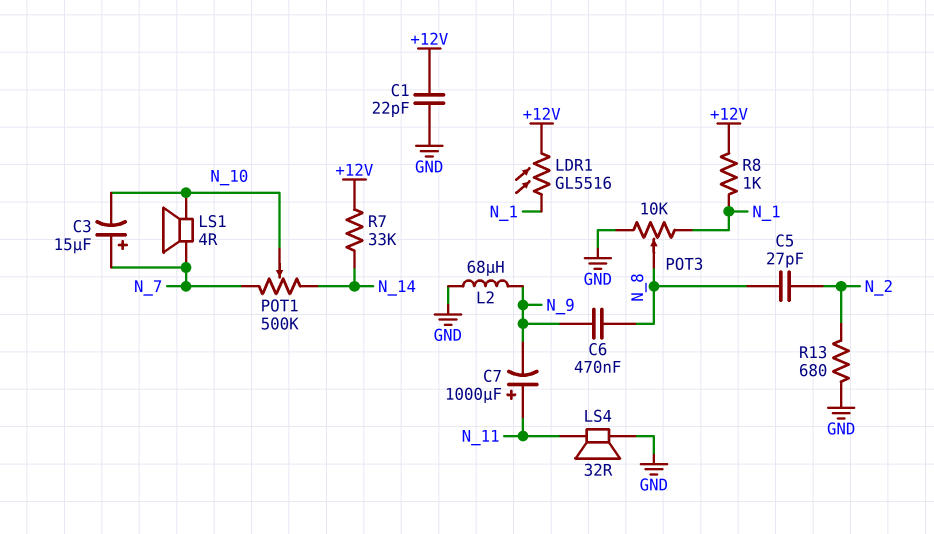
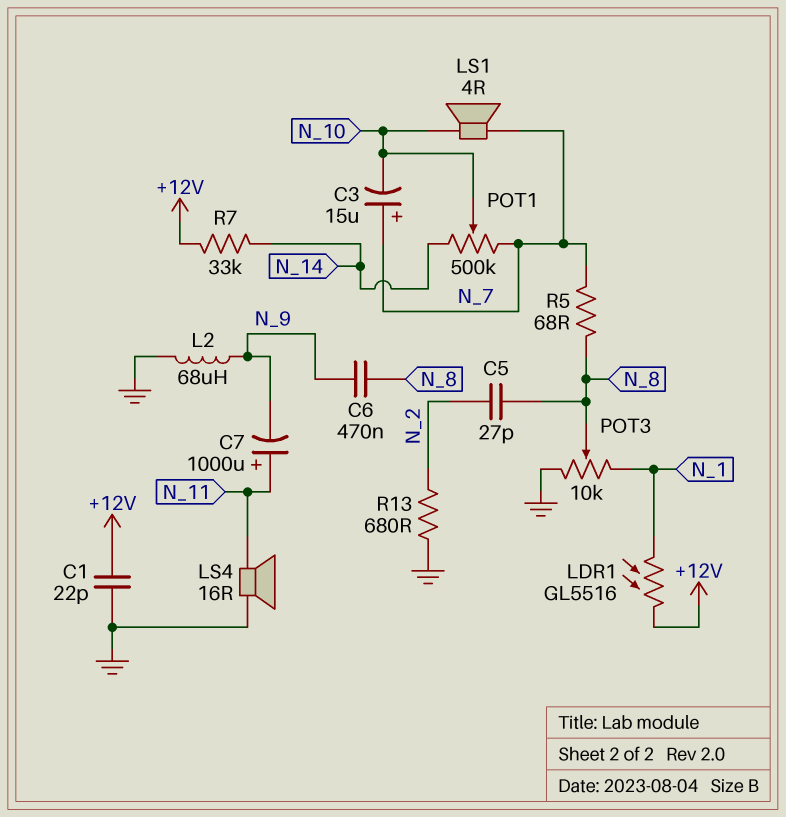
LS4: speaker 32R (GND, N_11) -> speaker 16R (GND, N_11)
R5: none -> 68 (N_7, N_8)
R8: 1k (+12V, N_1) -> none

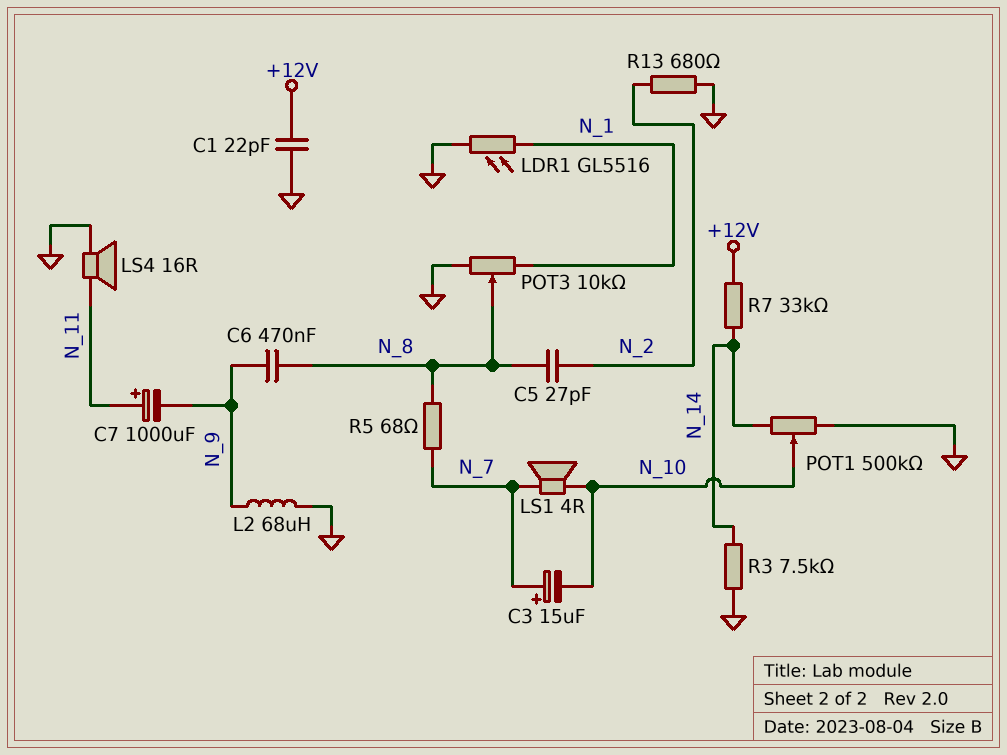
LDR1: GL5516 (+12V, N_1) -> GL5516 (GND, N_1)
POT1: 500k (N_7, N_14, wiper N_10) -> 500k (GND, N_14, wiper N_10)
R3: none -> 7.5k (GND, N_14)

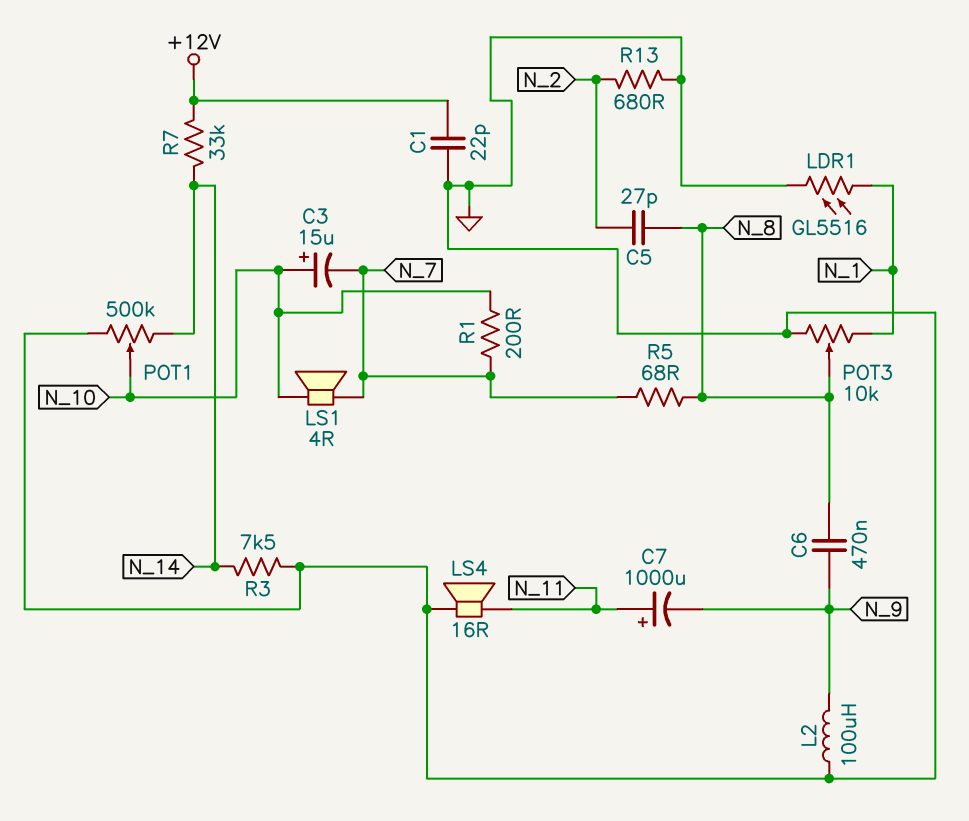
C3: 15uF (plus N_7, minus N_10) -> 15uF (plus N_10, minus N_7)
L2: 68uH (GND, N_9) -> 100uH (GND, N_9)
R1: none -> 200 (N_7, N_10)

